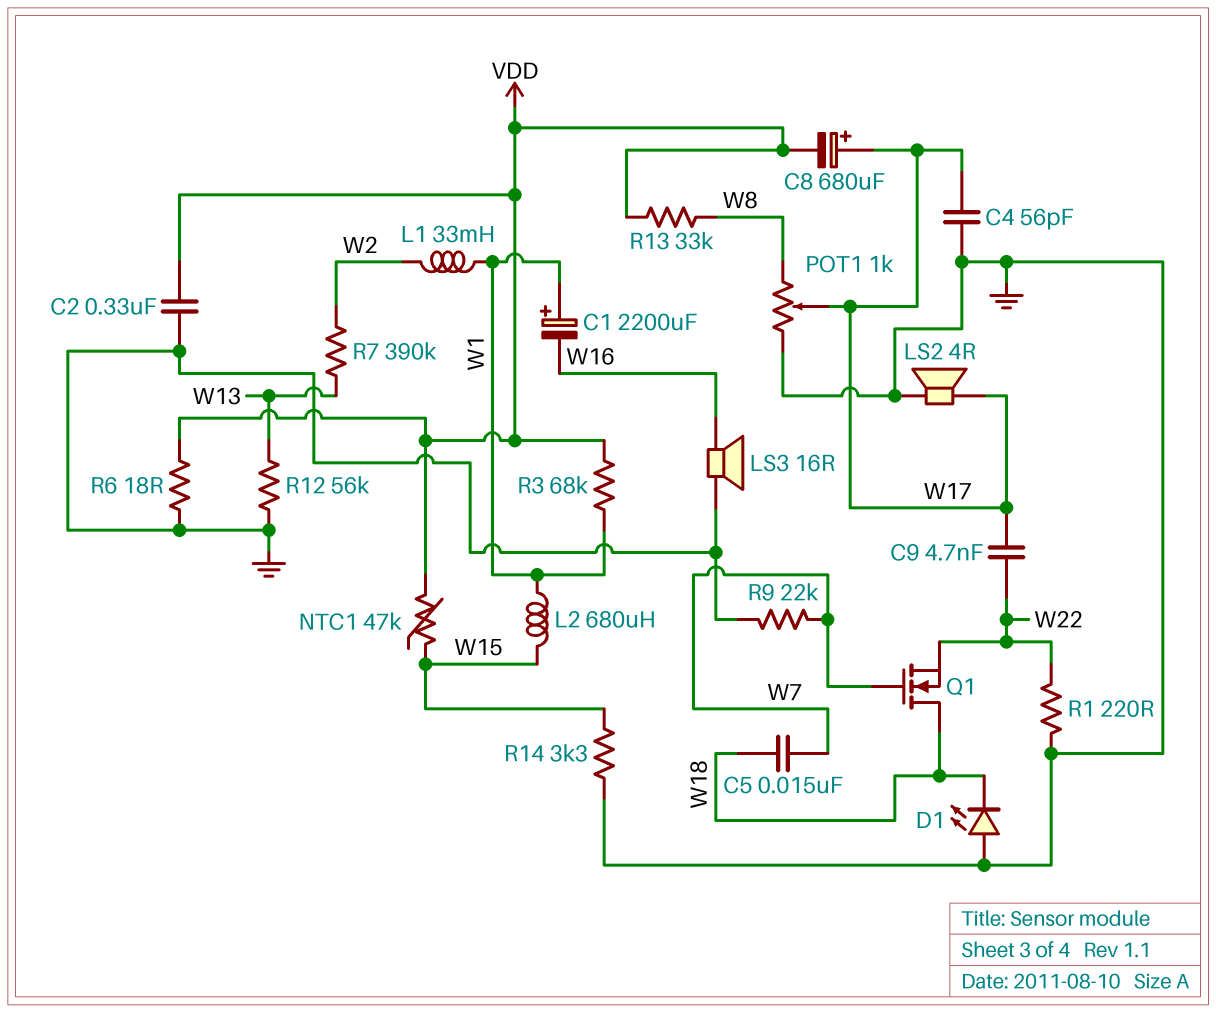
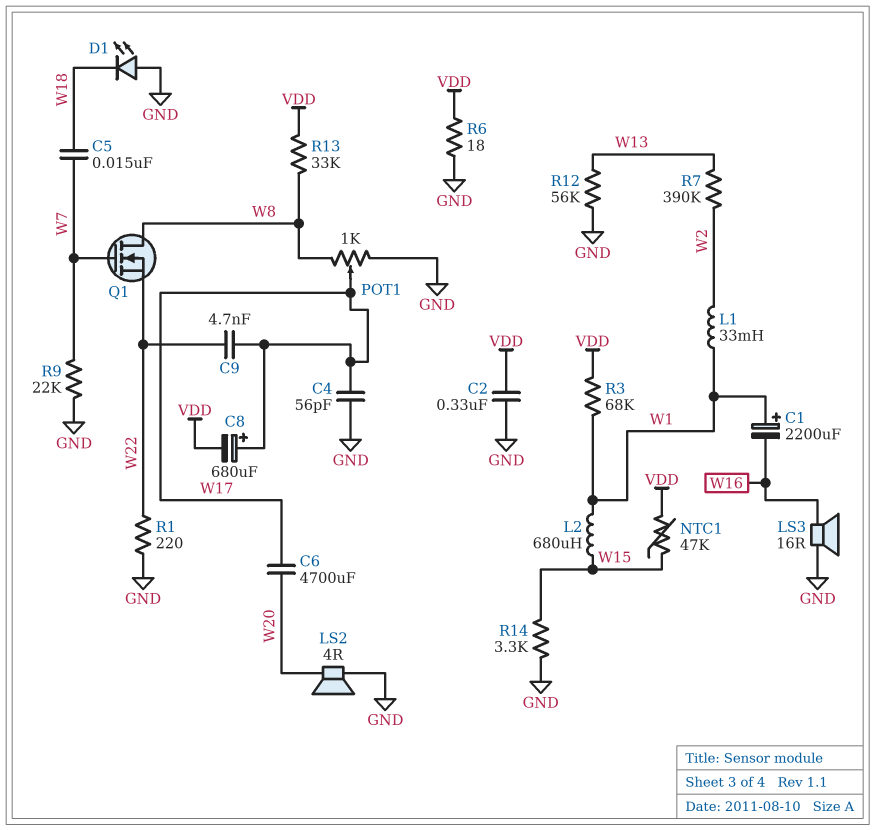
C6: none -> 4700uF (W17, W20)
LS2: speaker 4R (GND, W17) -> speaker 4R (GND, W20)
Q1: NMOS (G W7, D W18, S W22) -> NMOS (G W7, D W8, S W22)

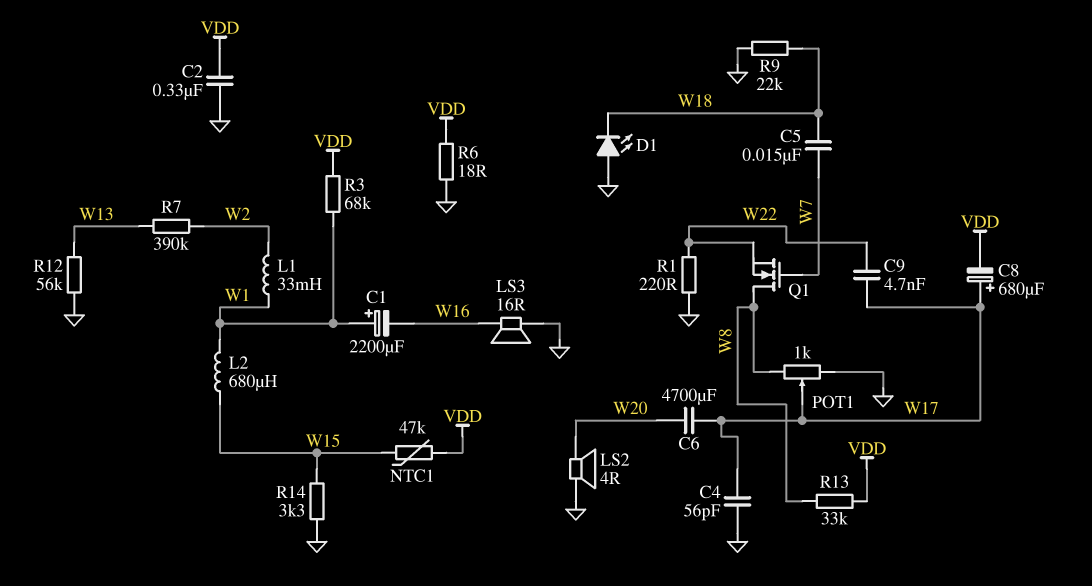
R9: 22k (GND, W7) -> 22k (GND, W18)

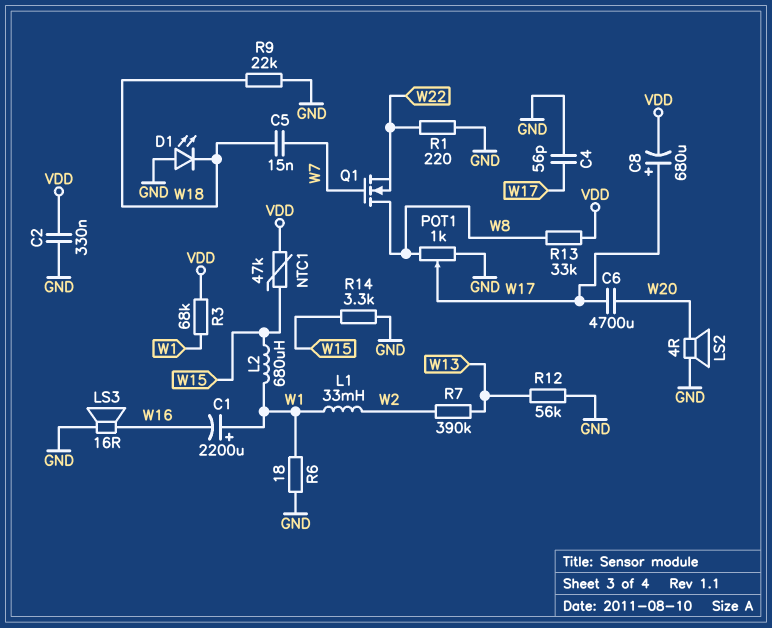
C9: 4.7nF (W17, W22) -> none
R6: 18 (GND, VDD) -> 18 (GND, W1)

